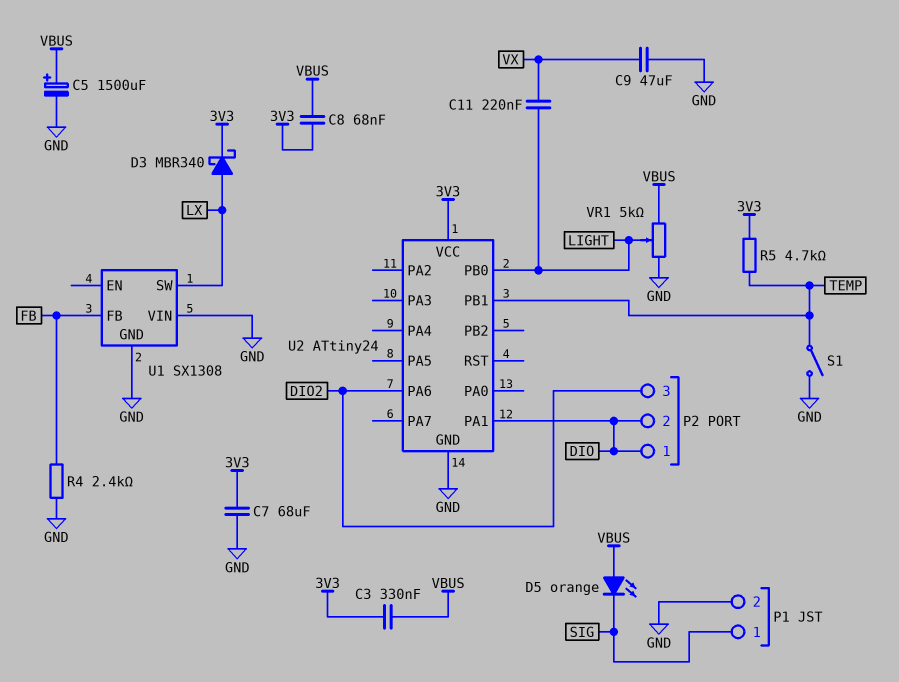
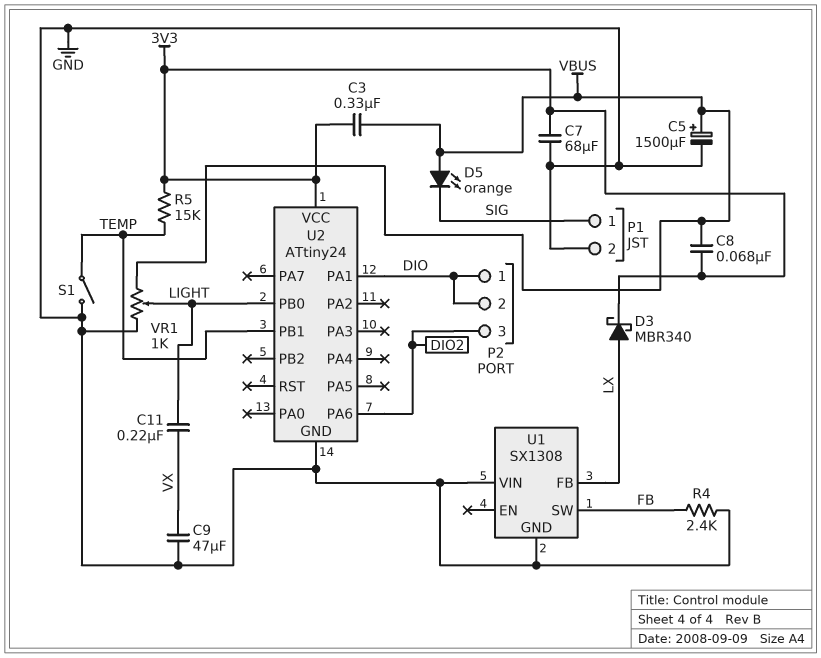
R5: 4.7k (3V3, TEMP) -> 15k (3V3, TEMP)
U1 pin FB: FB -> LX
U1 pin SW: LX -> FB
VR1: 5k (GND, VBUS, wiper LIGHT) -> 1k (GND, VBUS, wiper LIGHT)

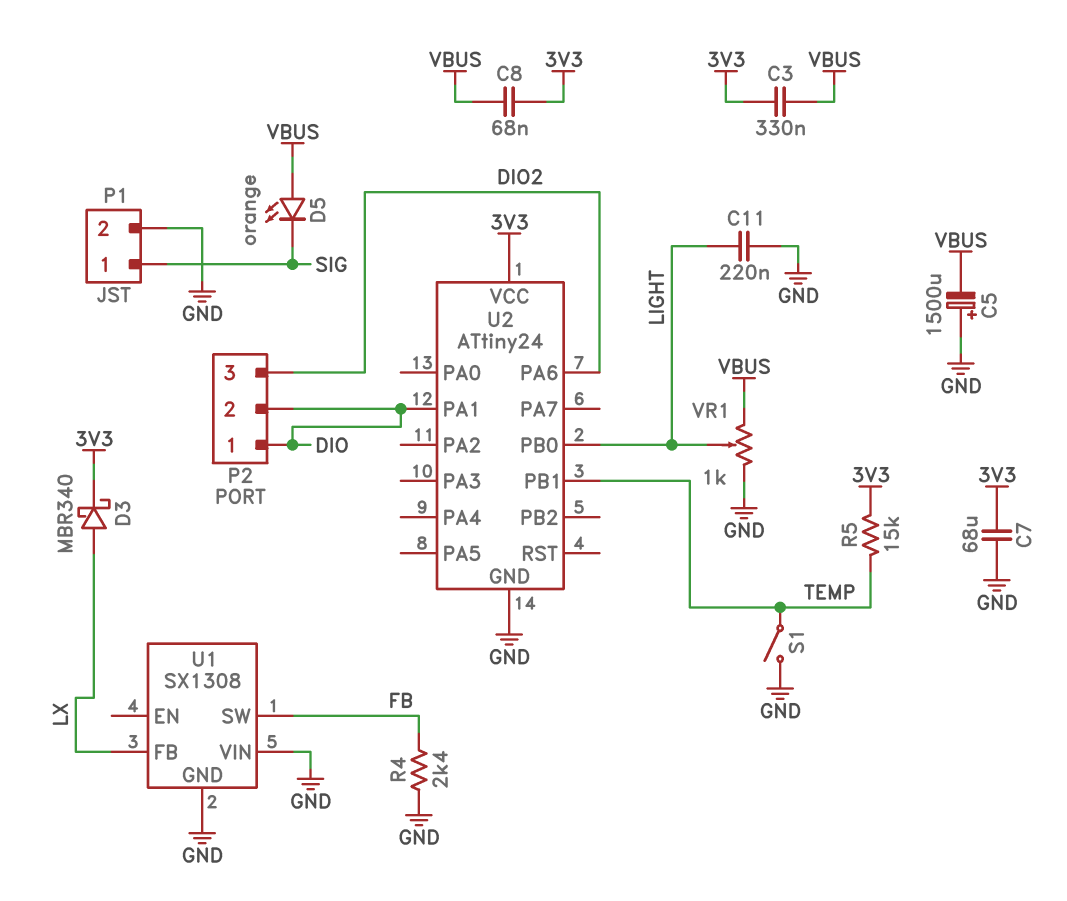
C5: 1500uF (plus VBUS, minus GND) -> 1500uF (plus GND, minus VBUS)
C9: 47uF (GND, VX) -> none
C11: 220nF (LIGHT, VX) -> 220nF (GND, LIGHT)

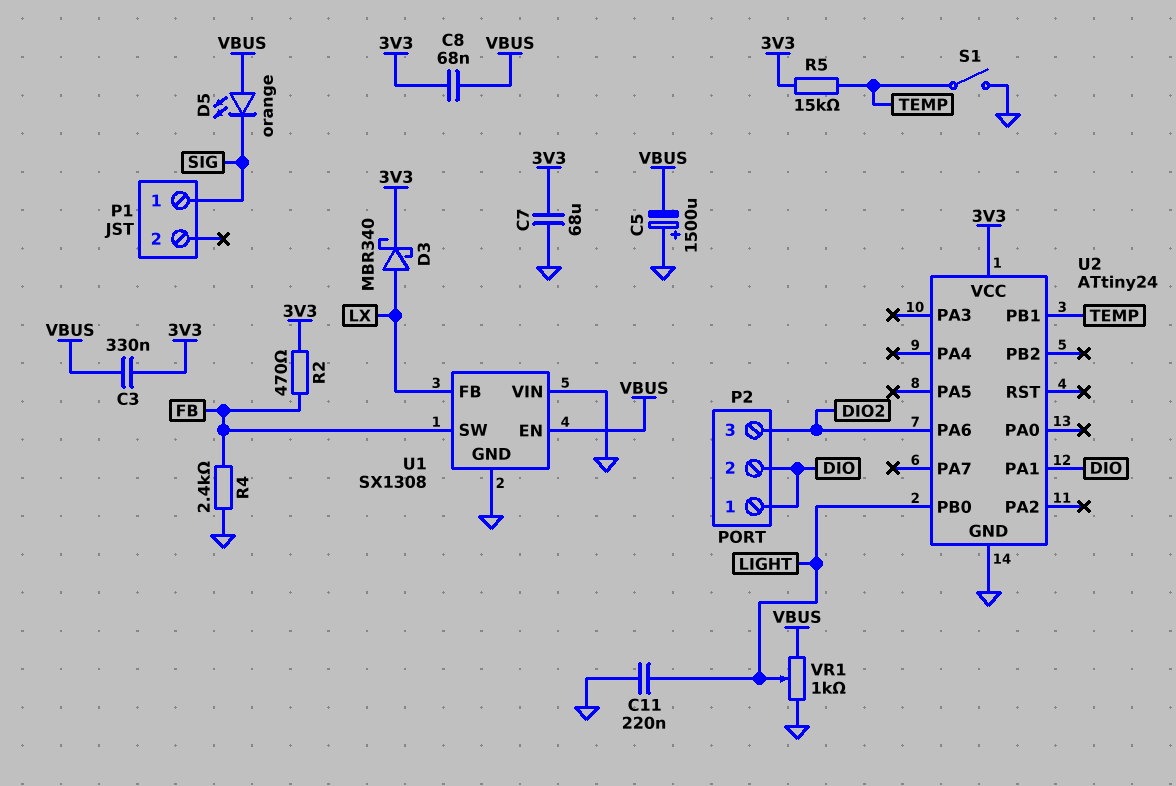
P1 pin 2: GND -> none
R2: none -> 470 (3V3, FB)
U1 pin EN: none -> VBUS

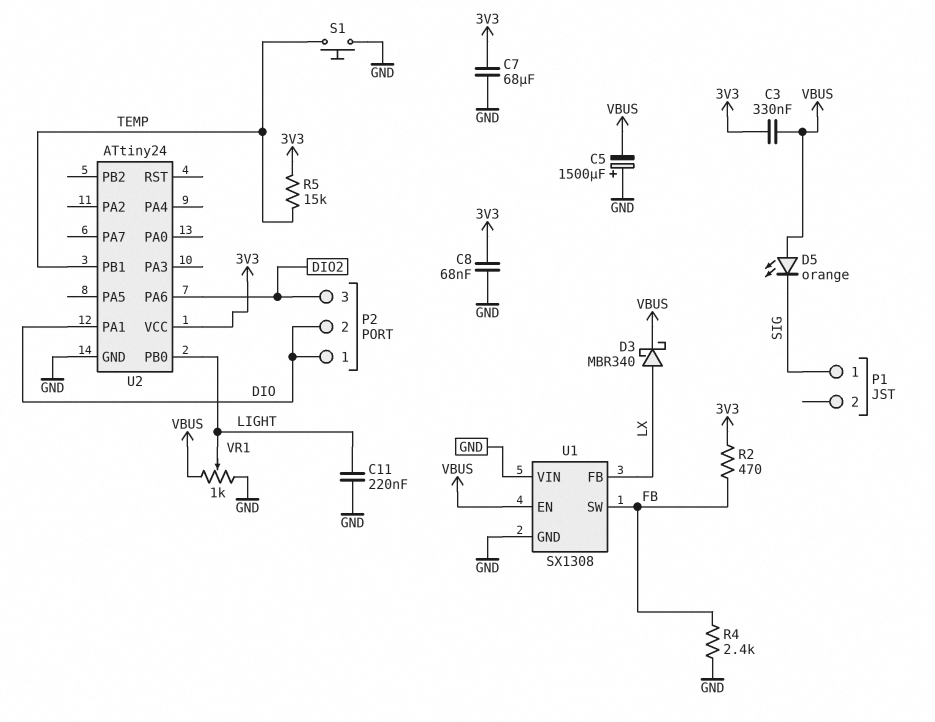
C8: 68nF (3V3, VBUS) -> 68nF (3V3, GND)
D3: schottky MBR340 (A LX, K 3V3) -> schottky MBR340 (A LX, K VBUS)
S1: switch (GND, TEMP) -> button (GND, TEMP)

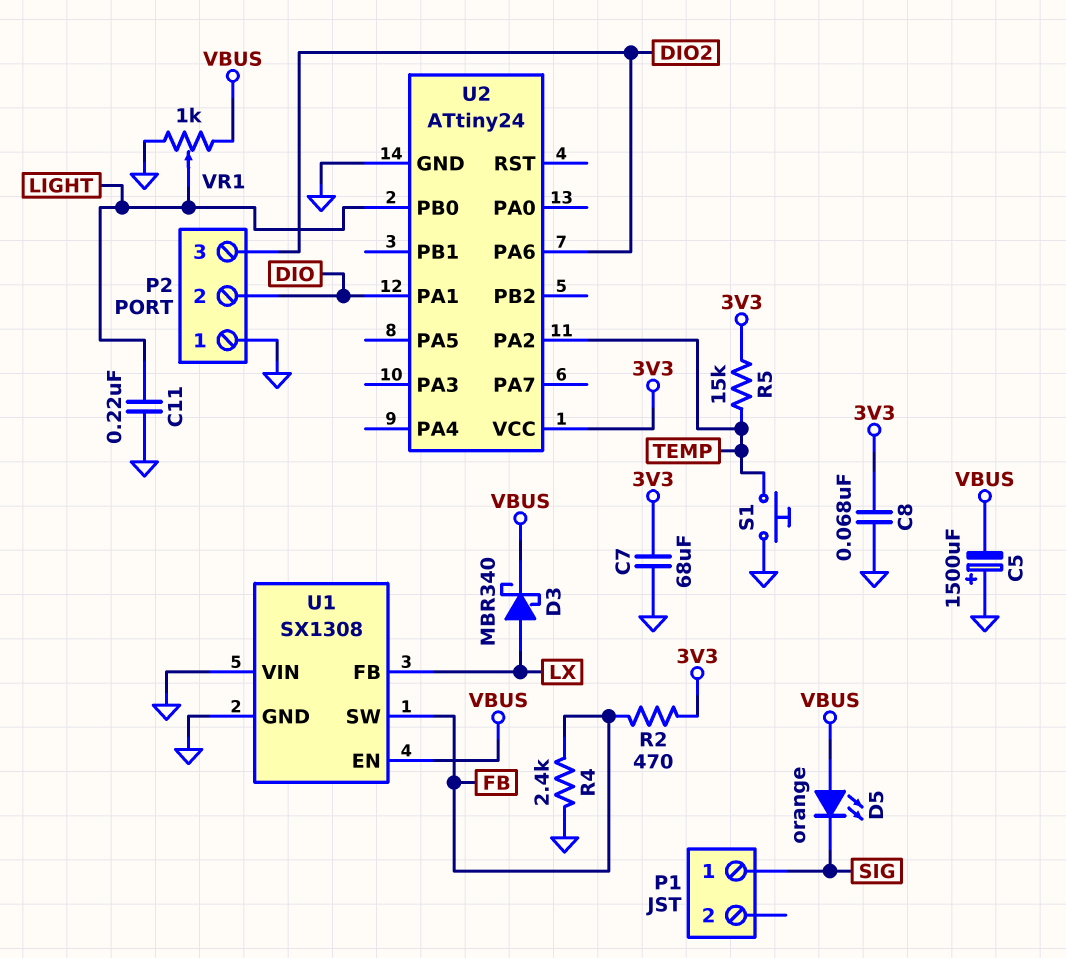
C3: 330nF (3V3, VBUS) -> none
P2 pin 1: DIO -> GND
U2 pin PA2: none -> TEMP
U2 pin PB1: TEMP -> none

